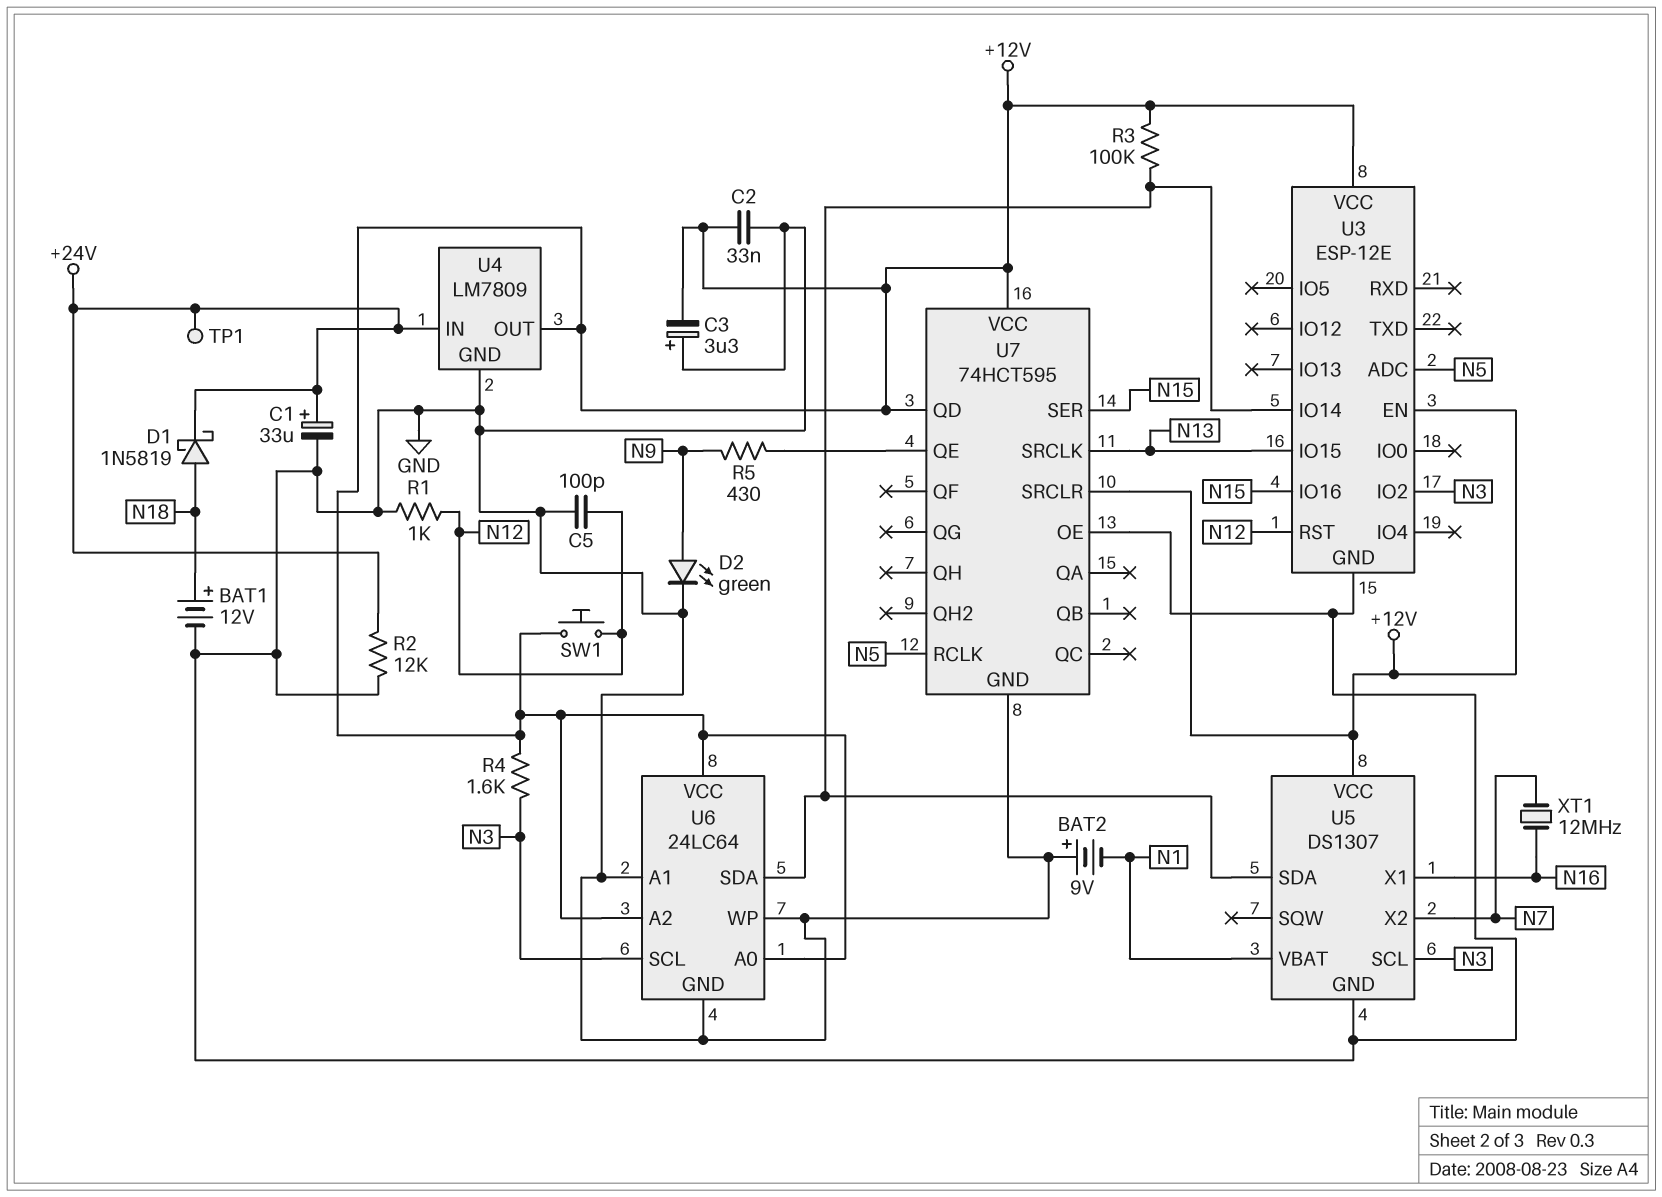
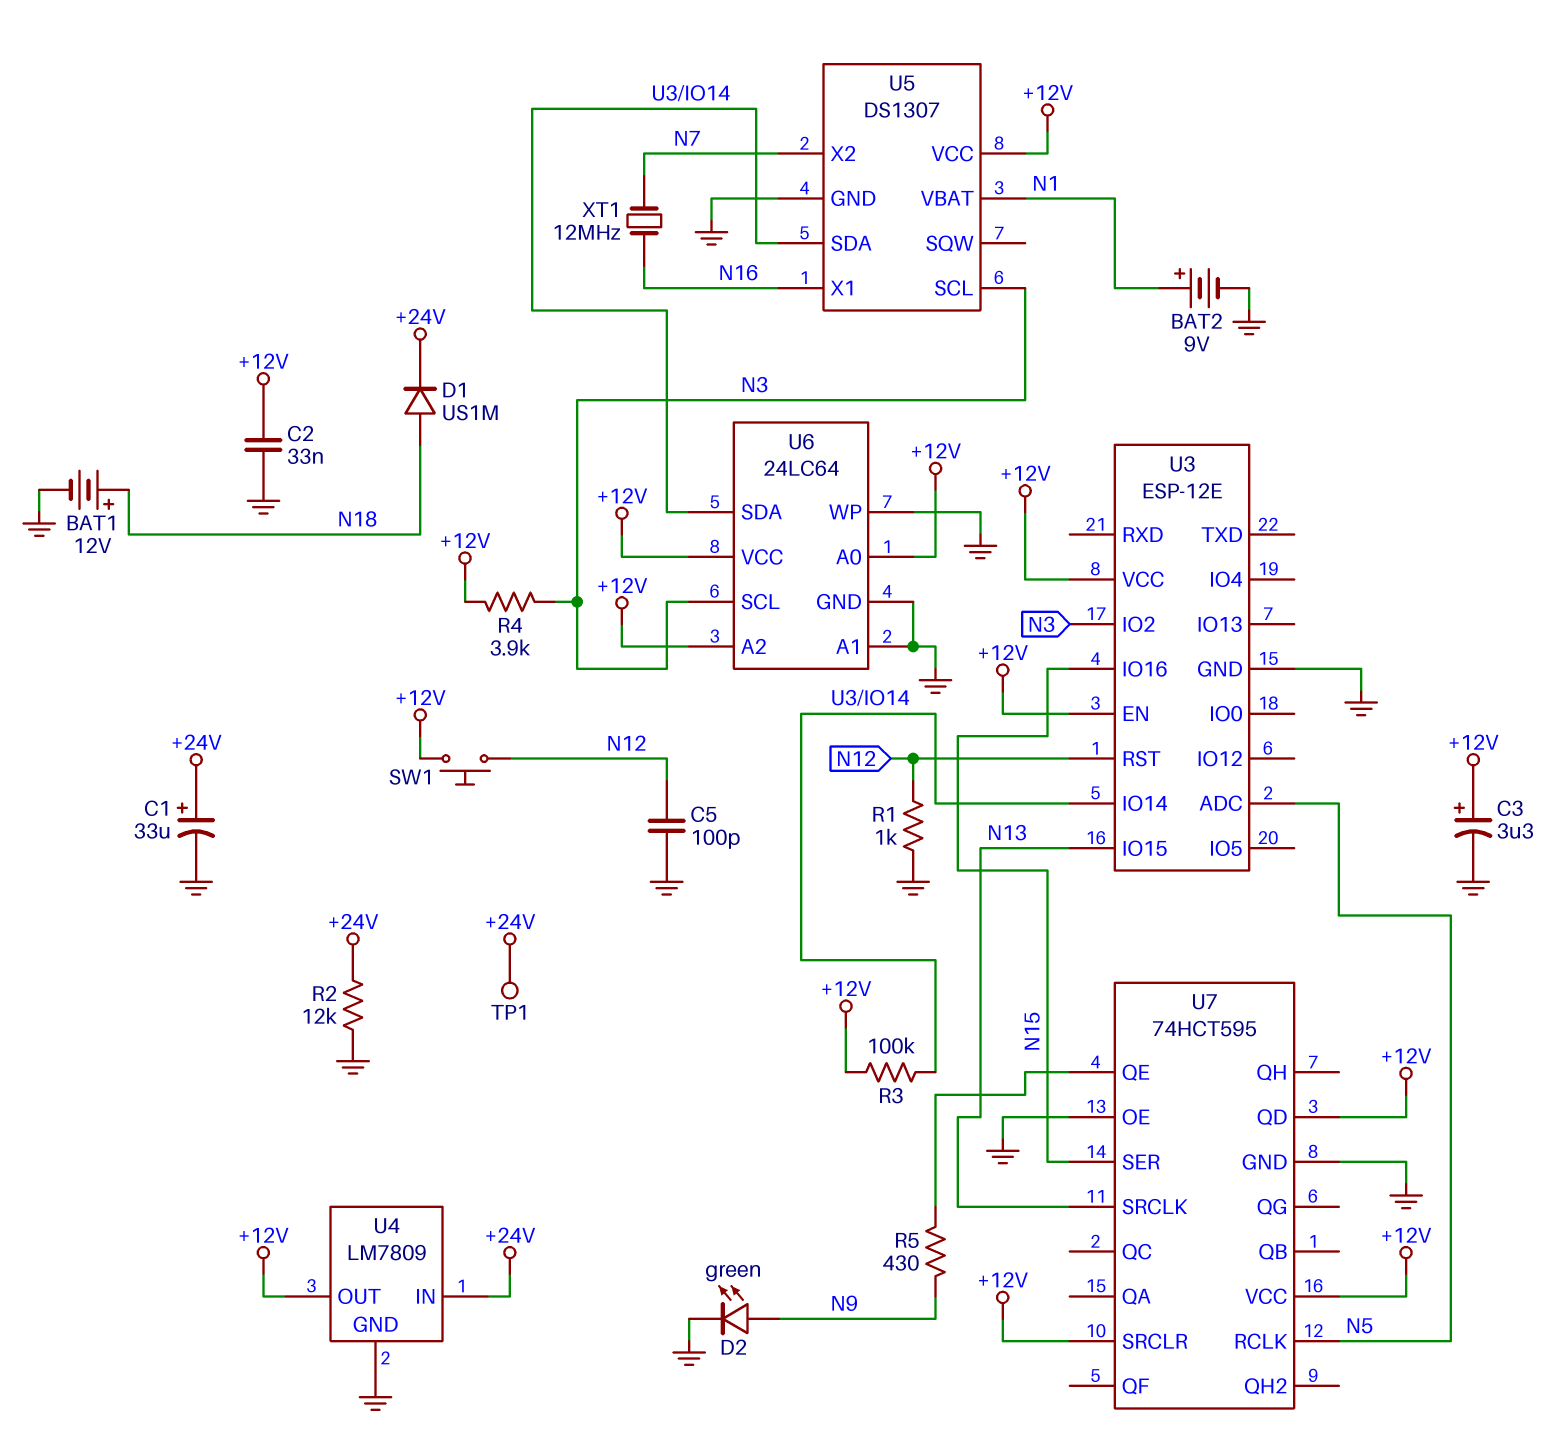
BAT2: 9V (plus GND, minus N1) -> 9V (plus N1, minus GND)
C3: 3.3uF (plus GND, minus +12V) -> 3.3uF (plus +12V, minus GND)
D1: schottky 1N5819 (A N18, K +24V) -> diode US1M (A N18, K +24V)
R4: 1.6k (+12V, N3) -> 3.9k (+12V, N3)

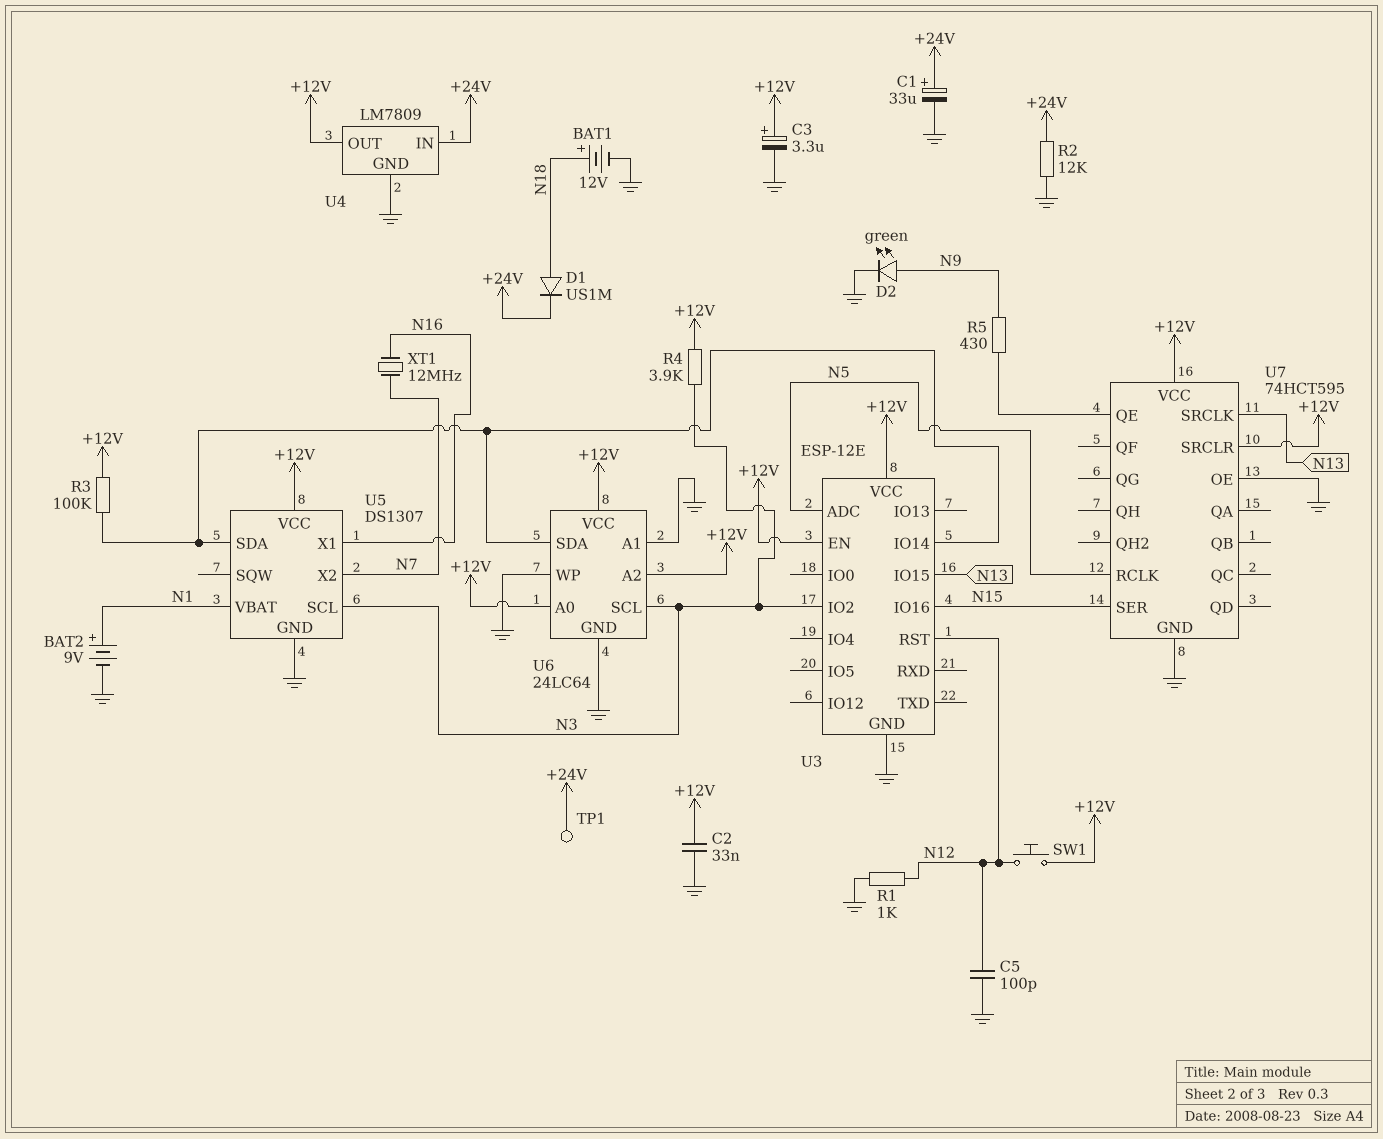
U7 pin QD: +12V -> none

